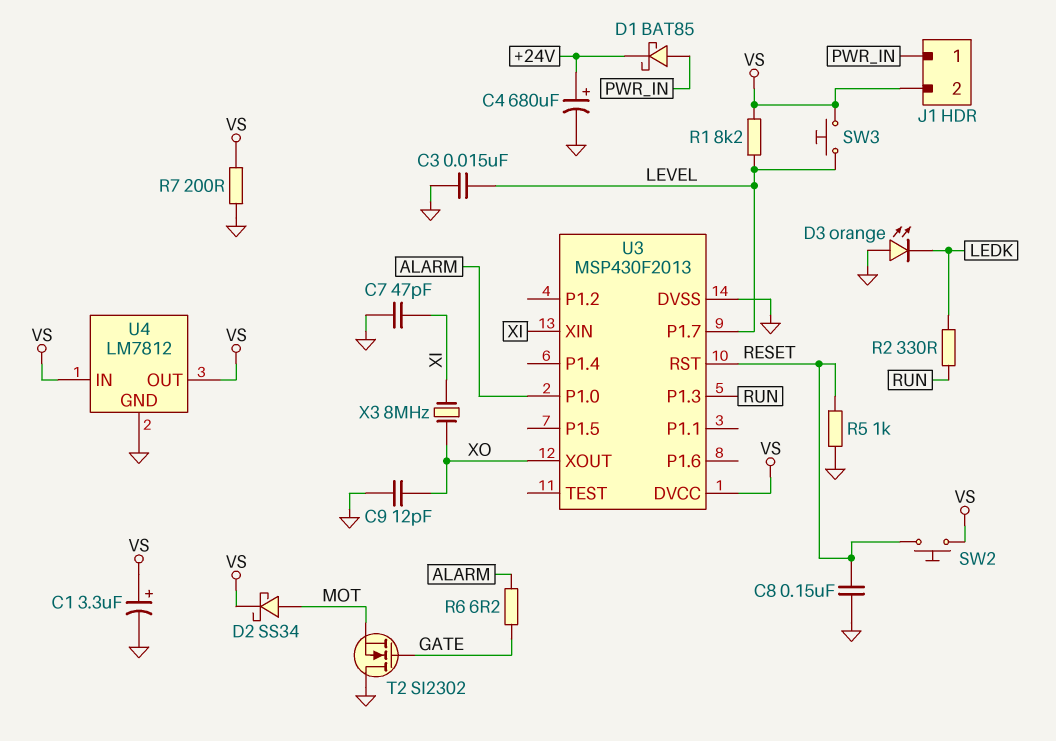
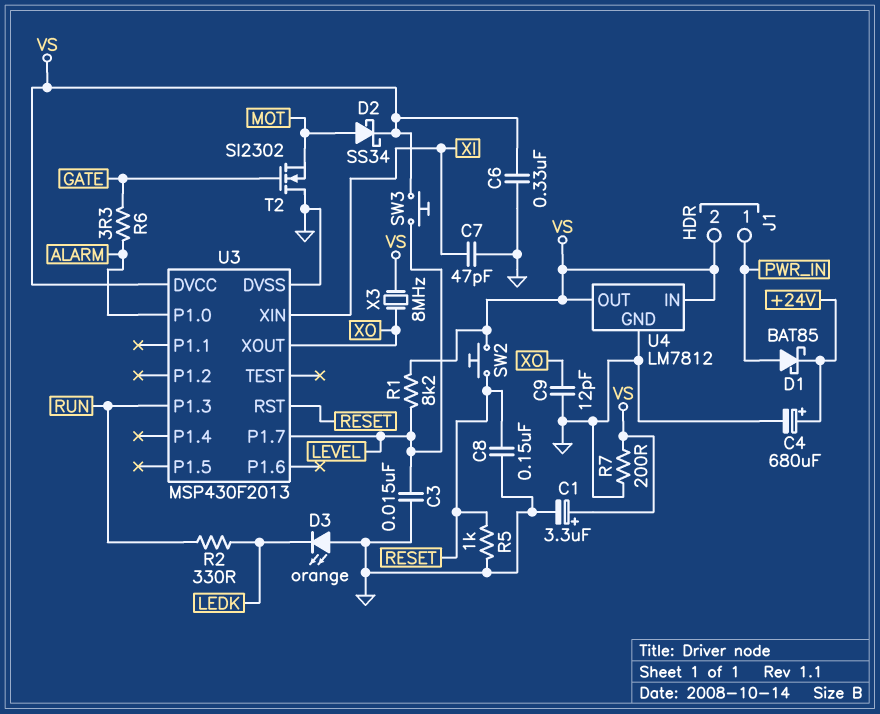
C6: none -> 330nF (GND, VS)
R6: 6.2 (ALARM, GATE) -> 3.3 (ALARM, GATE)
X3: 8MHz (XI, XO) -> 8MHz (VS, XO)

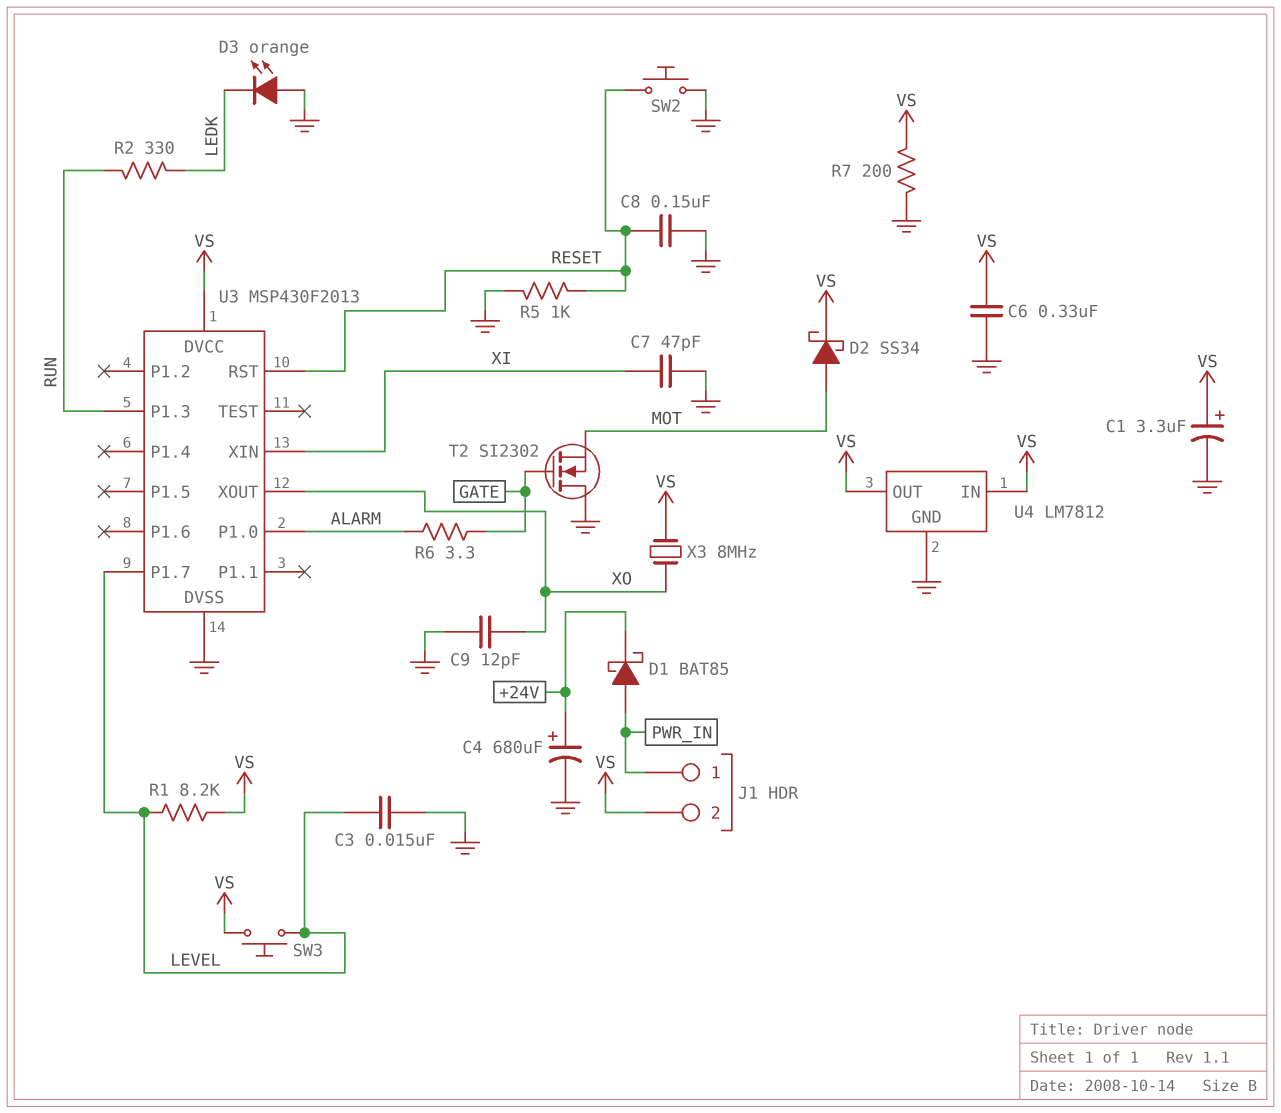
SW2: button (RESET, VS) -> button (GND, RESET)

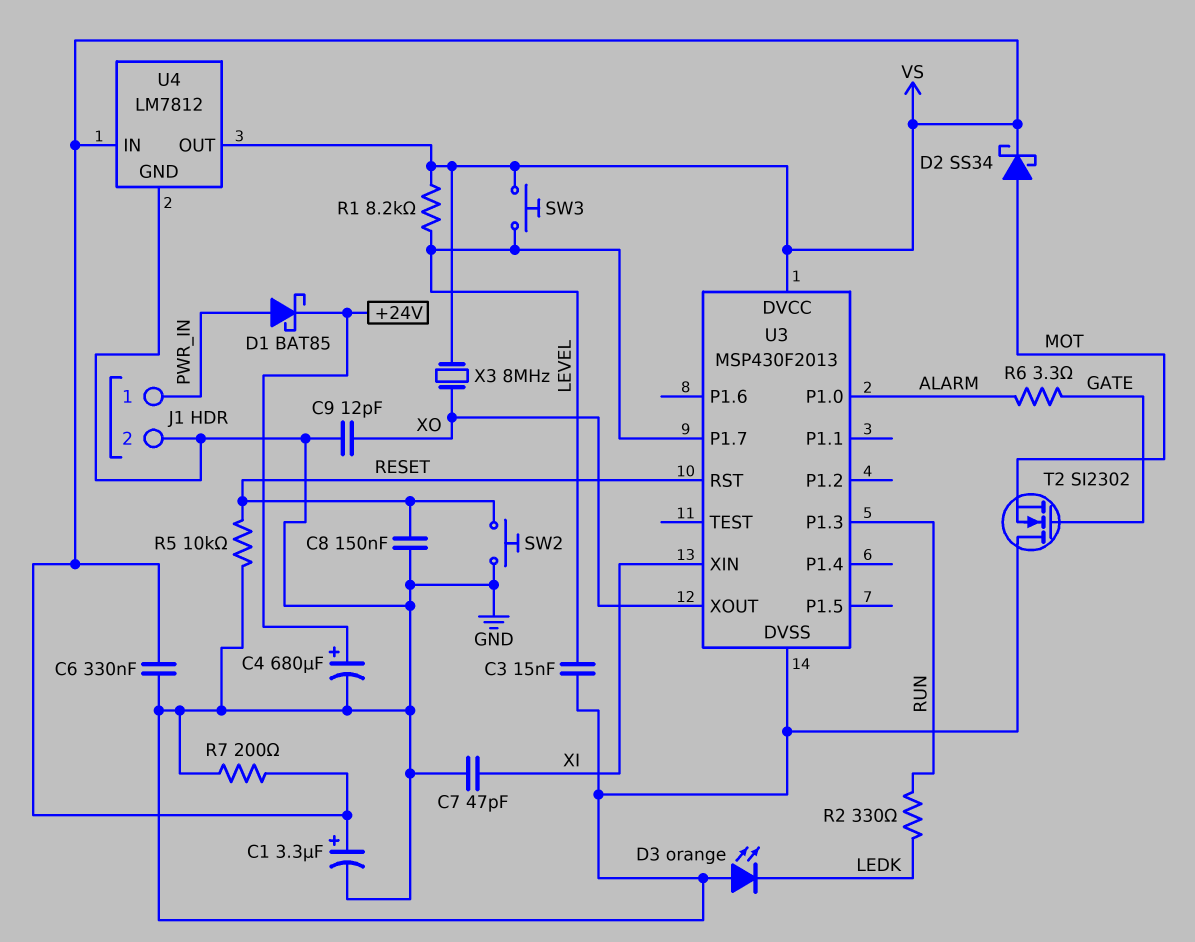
J1 pin 2: VS -> GND
R5: 1k (GND, RESET) -> 10k (GND, RESET)

